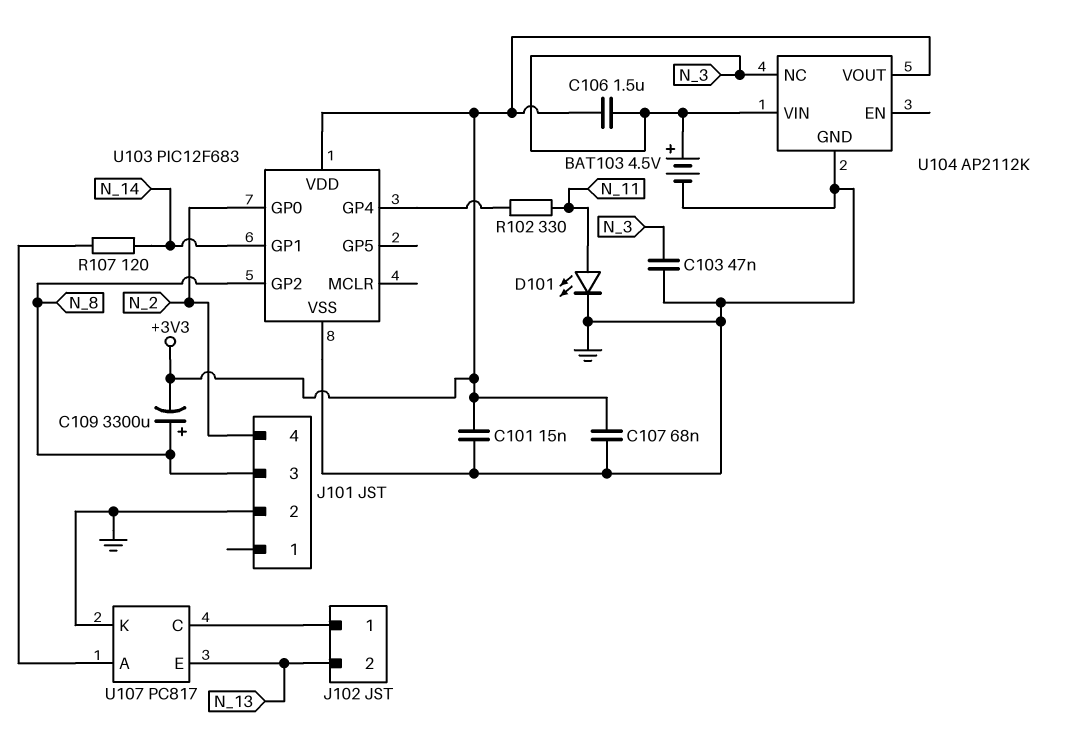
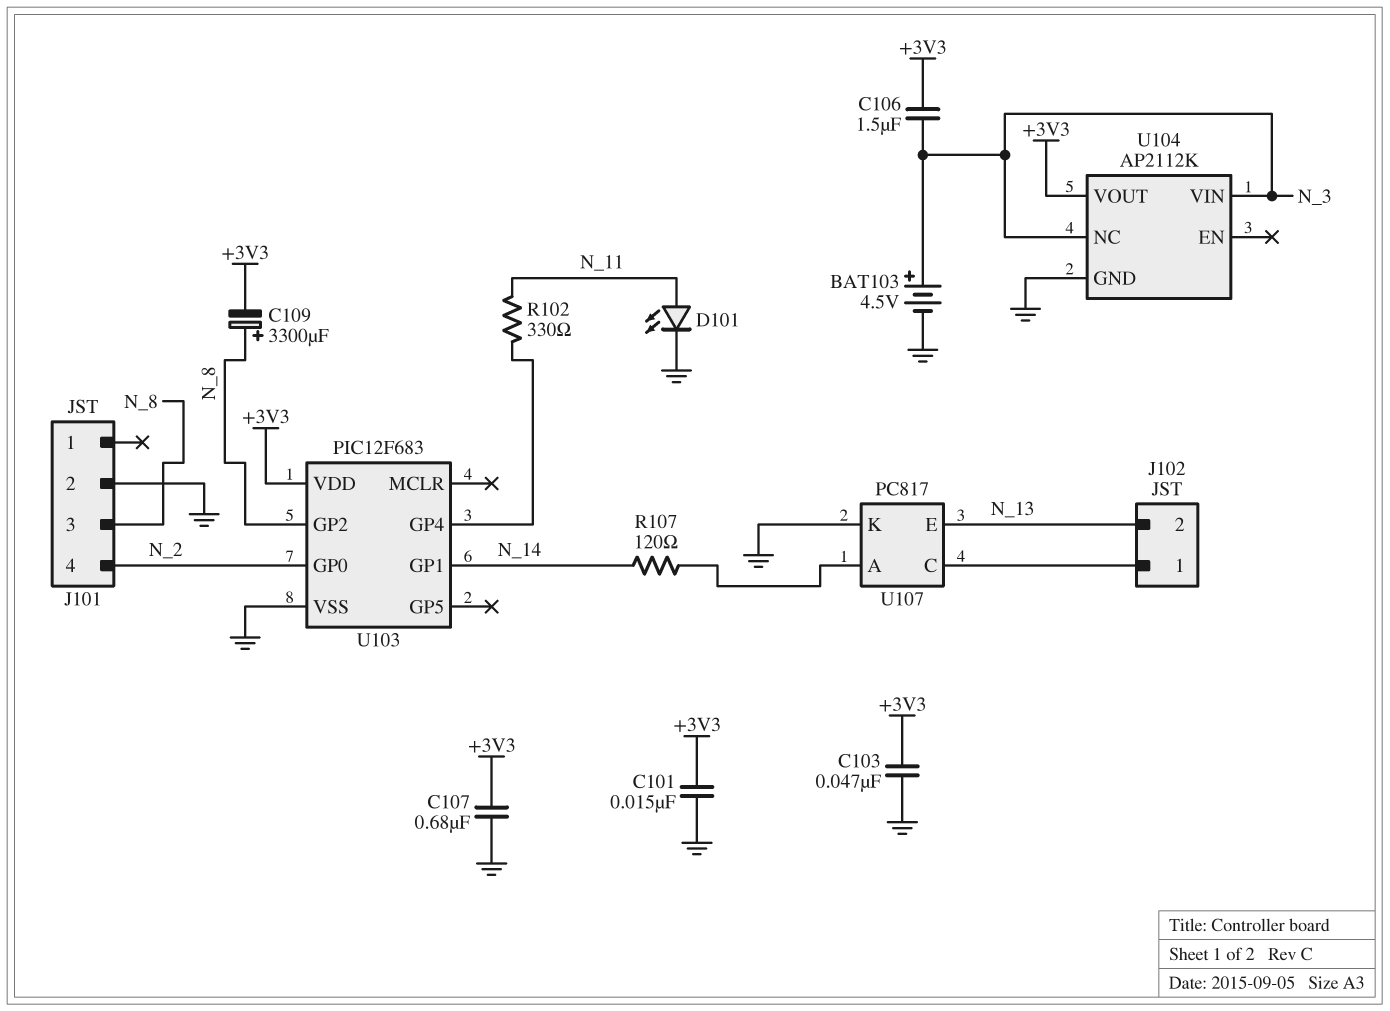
C103: 47nF (GND, N_3) -> 47nF (+3V3, GND)
C107: 68nF (+3V3, GND) -> 680nF (+3V3, GND)

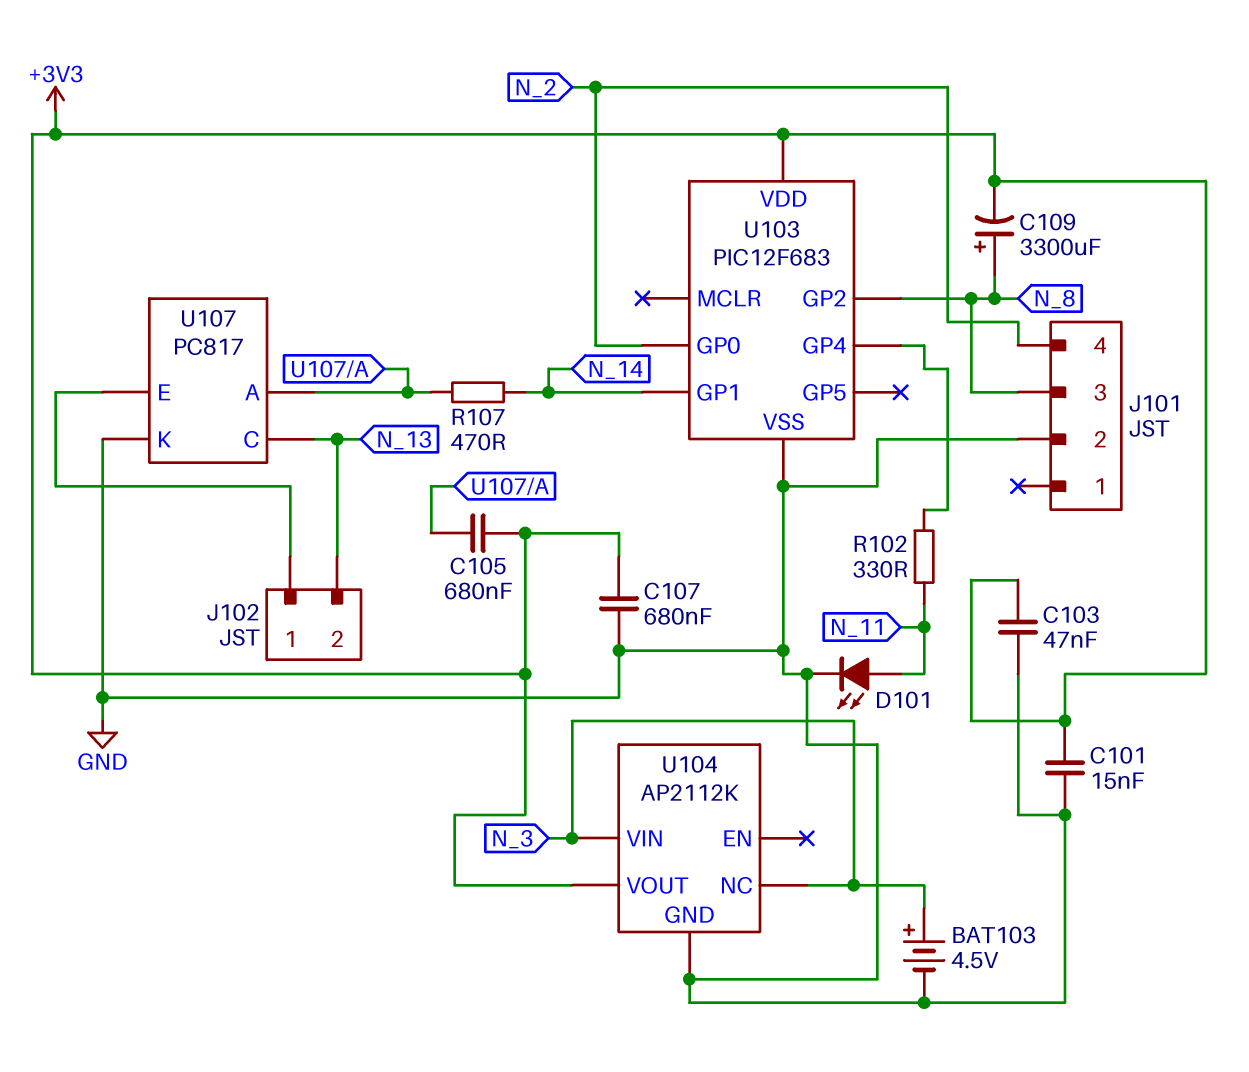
C105: none -> 680nF (+3V3, U107/A)
C106: 1.5uF (+3V3, N_3) -> none
R107: 120 (N_14, U107/A) -> 470 (N_14, U107/A)
U107 pin C: J102/1 -> N_13
U107 pin E: N_13 -> J102/1

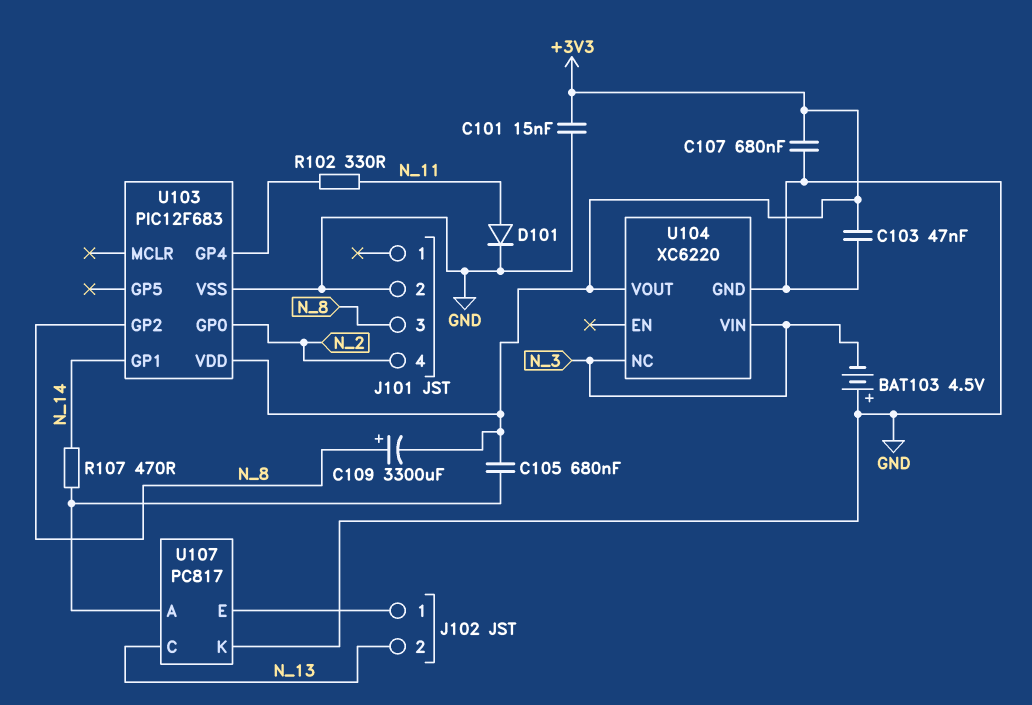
BAT103: 4.5V (plus N_3, minus GND) -> 4.5V (plus GND, minus N_3)
D101: LED (A N_11, K GND) -> diode (A N_11, K GND)
U104: AP2112K -> XC6220

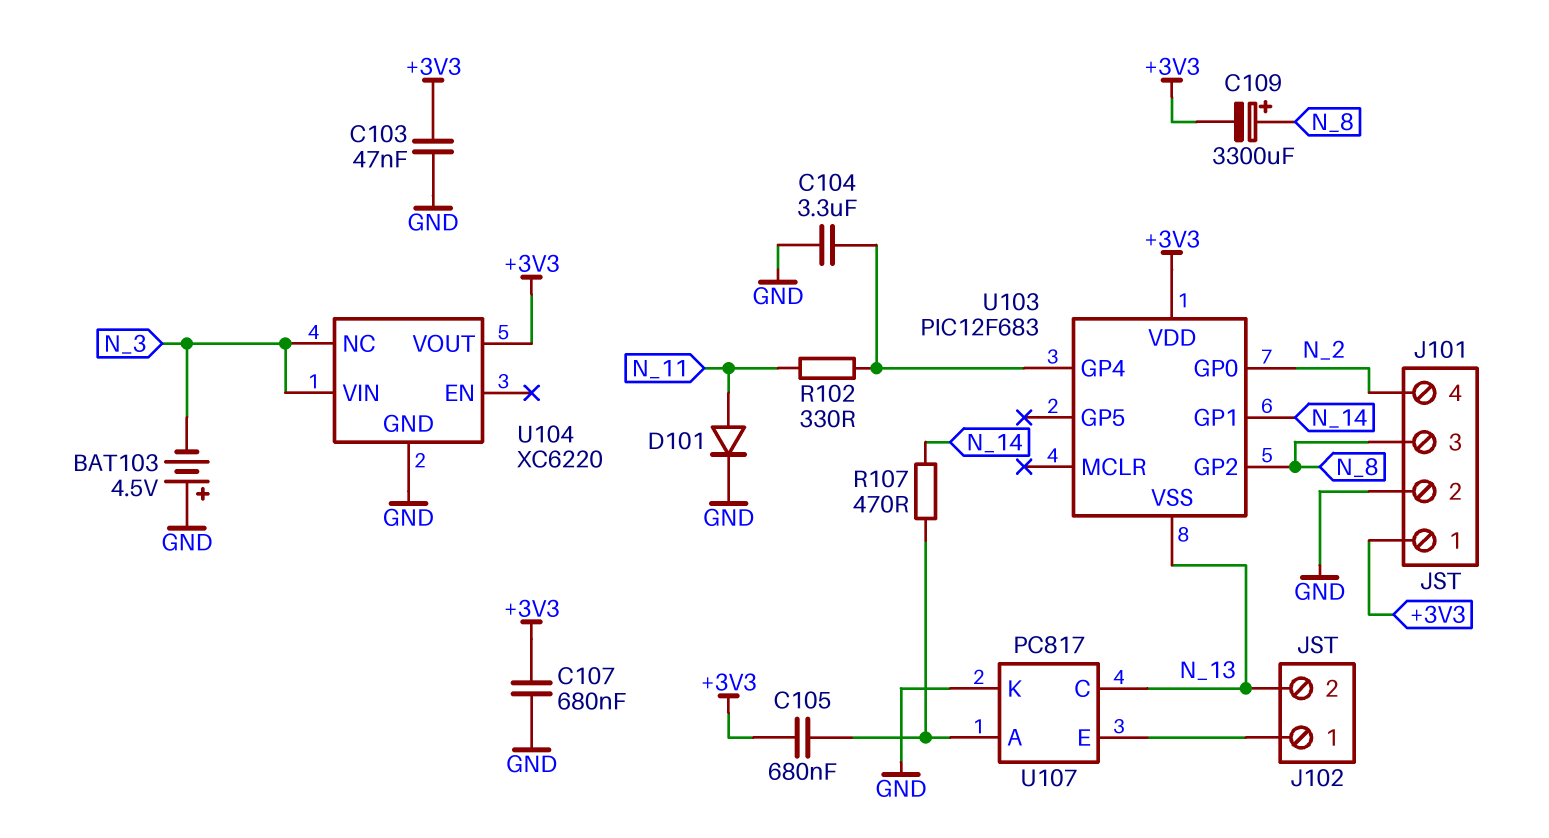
C101: 15nF (+3V3, GND) -> none
C104: none -> 3.3uF (GND, U103/GP4)
J101 pin 1: none -> +3V3
U103 pin VSS: GND -> N_13

